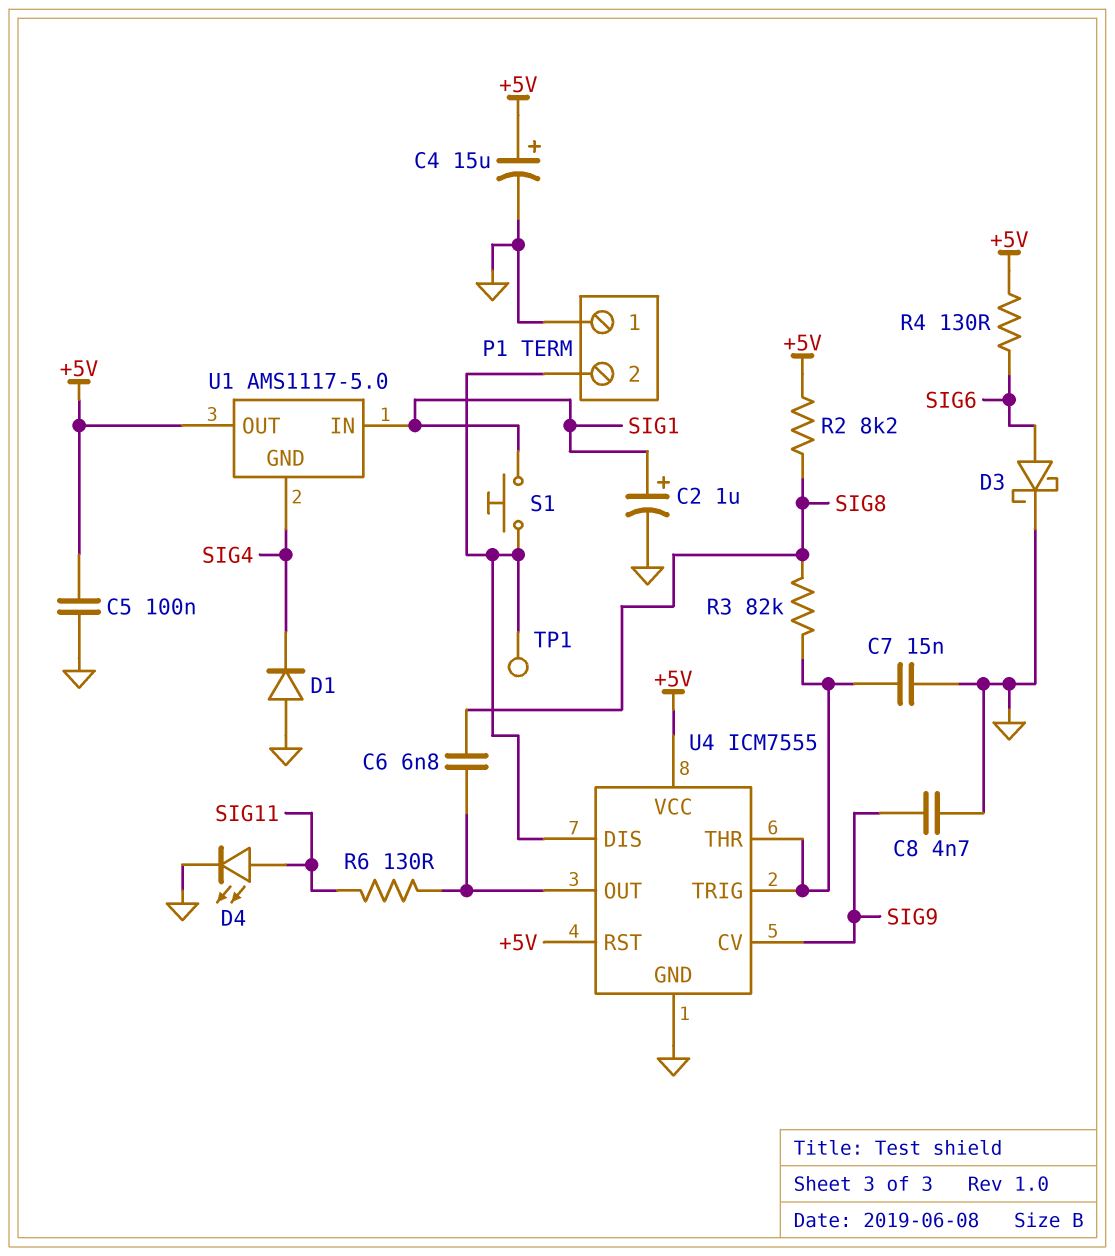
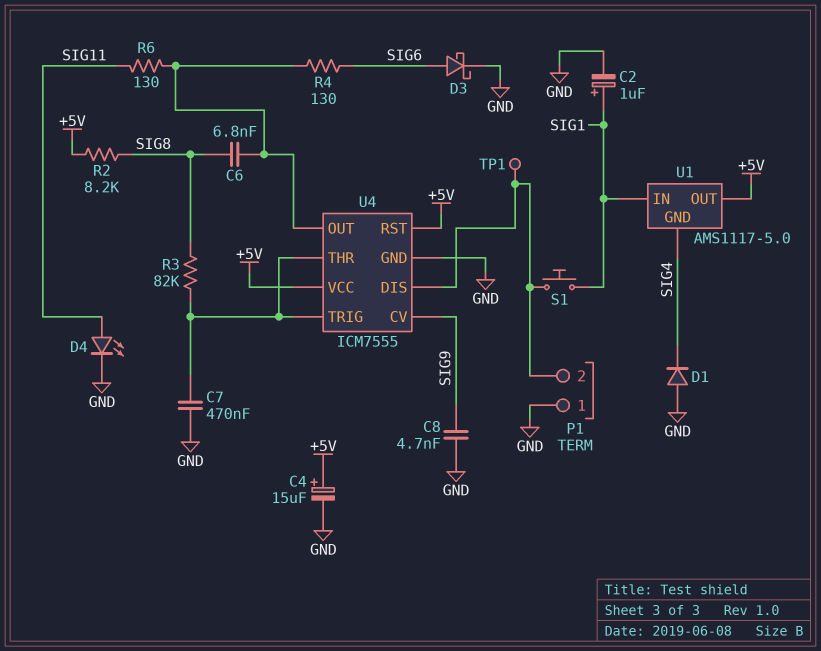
C5: 100nF (+5V, GND) -> none
C7: 15nF (GND, U4/THR) -> 470nF (GND, U4/THR)
R4: 130 (+5V, SIG6) -> 130 (SIG6, U4/OUT)

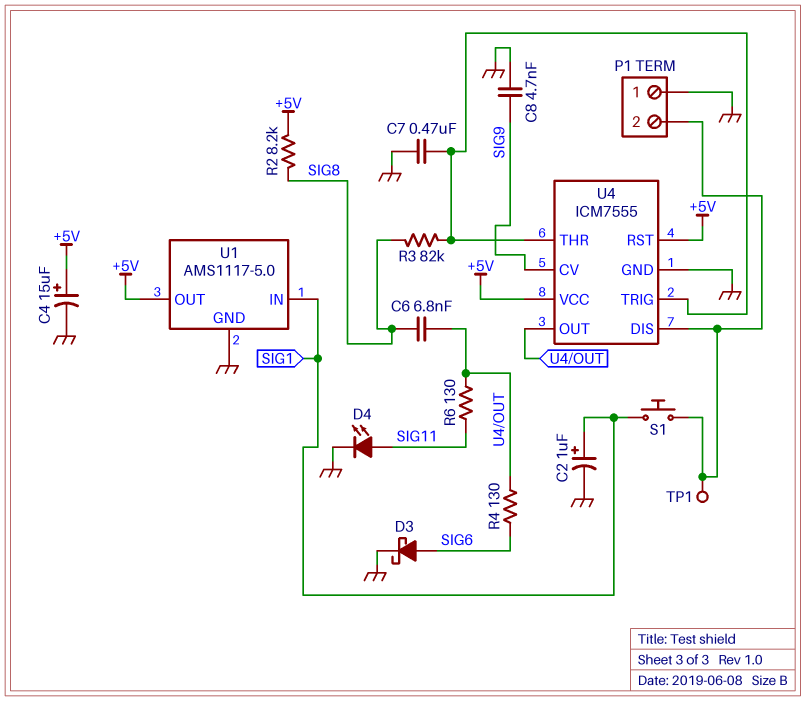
D1: diode (A GND, K SIG4) -> none
U1 pin GND: SIG4 -> GND

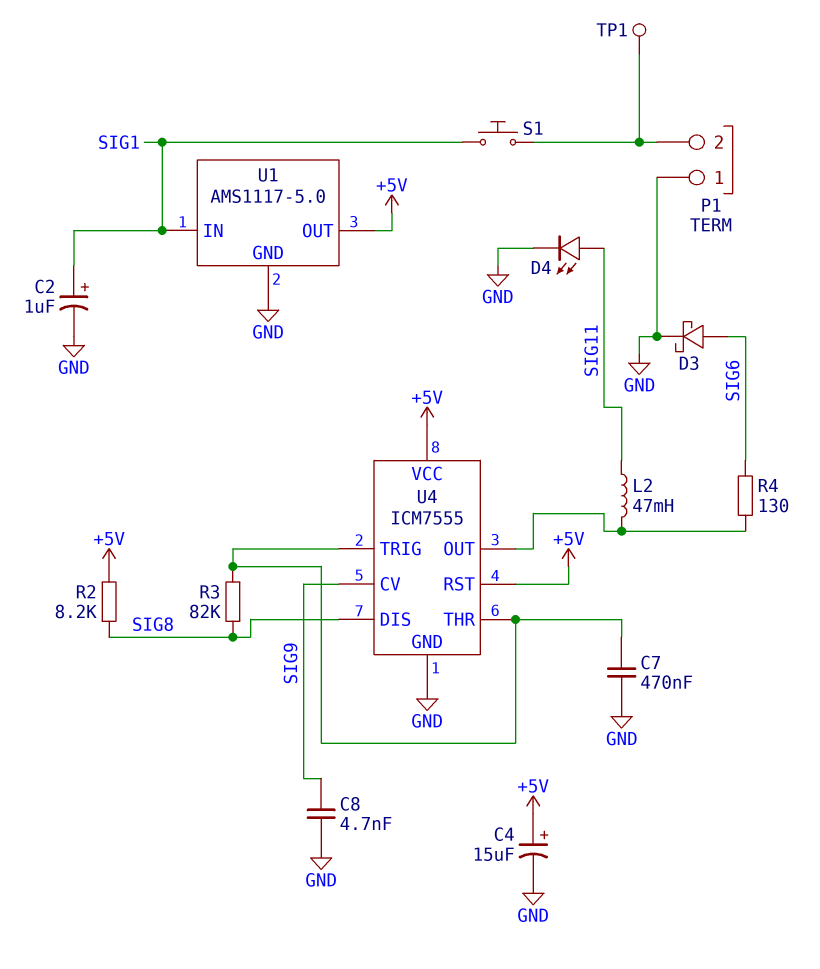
C6: 6.8nF (SIG8, U4/OUT) -> none
L2: none -> 47mH (SIG11, U4/OUT)
R6: 130 (SIG11, U4/OUT) -> none
U4 pin DIS: P1/2 -> SIG8

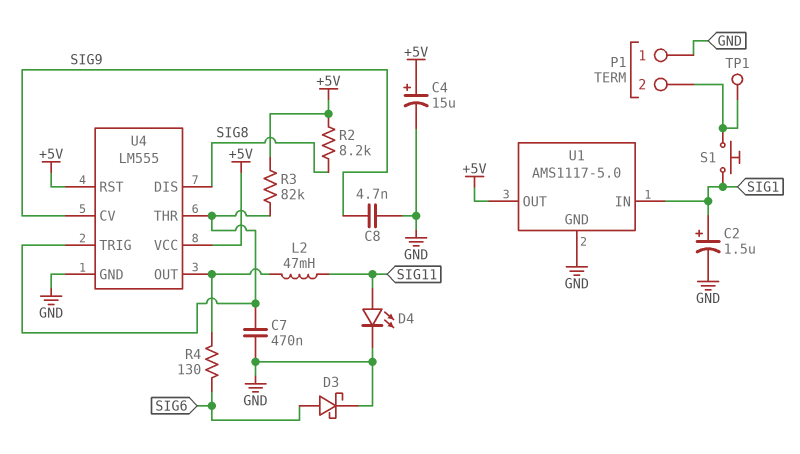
C2: 1uF (plus SIG1, minus GND) -> 1.5uF (plus SIG1, minus GND)
R3: 82k (SIG8, U4/THR) -> 82k (+5V, U4/THR)
U4: ICM7555 -> LM555

